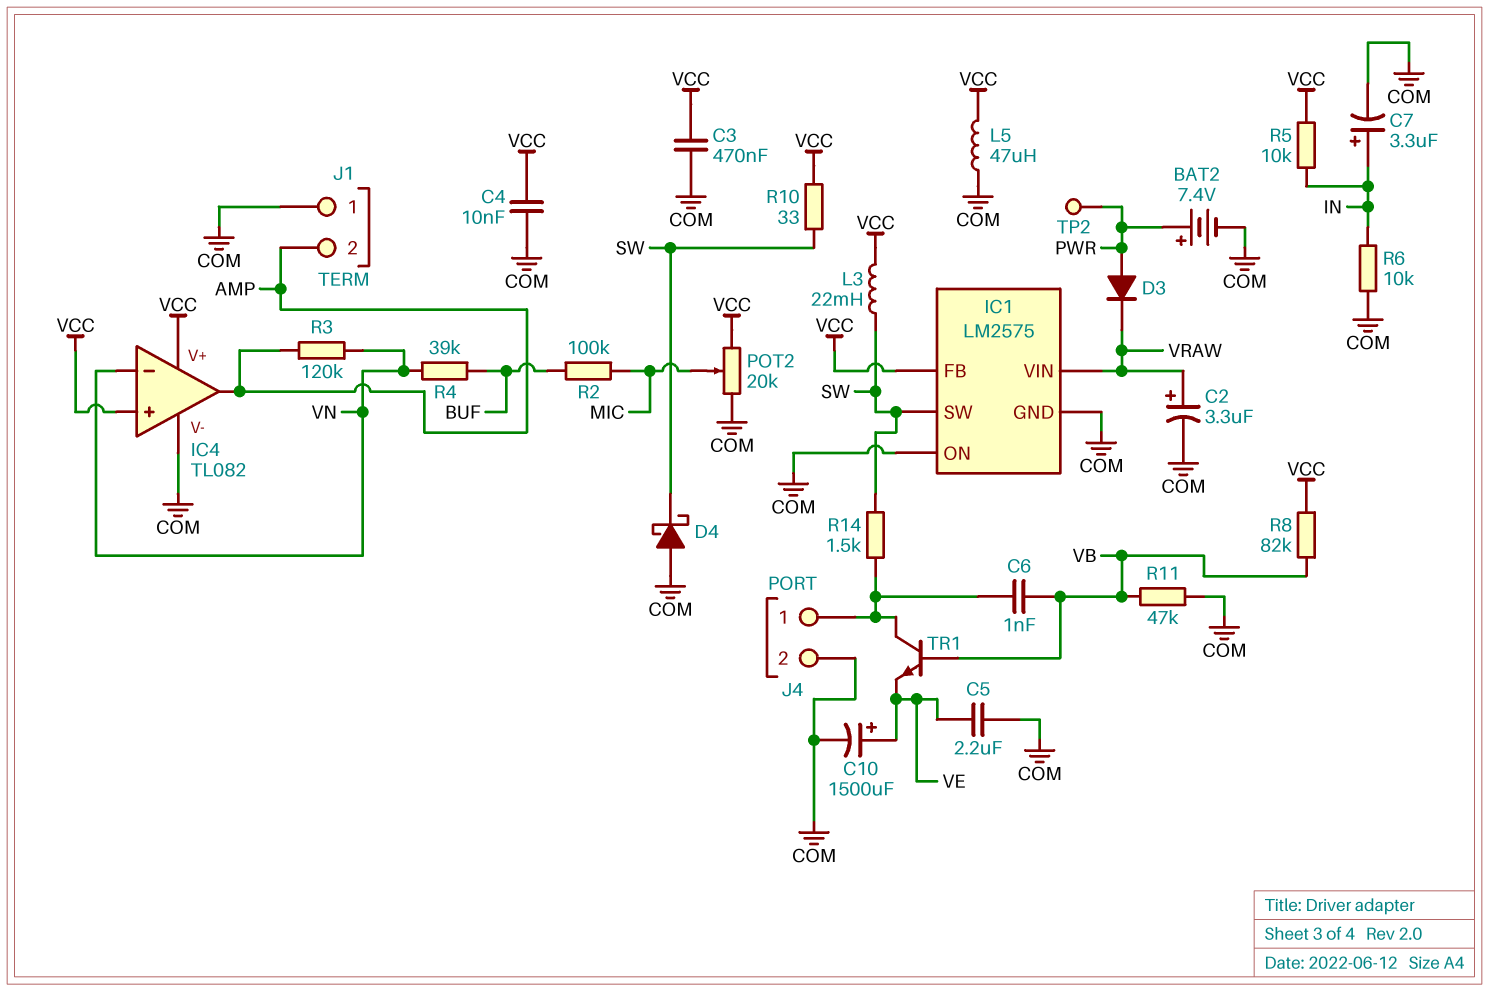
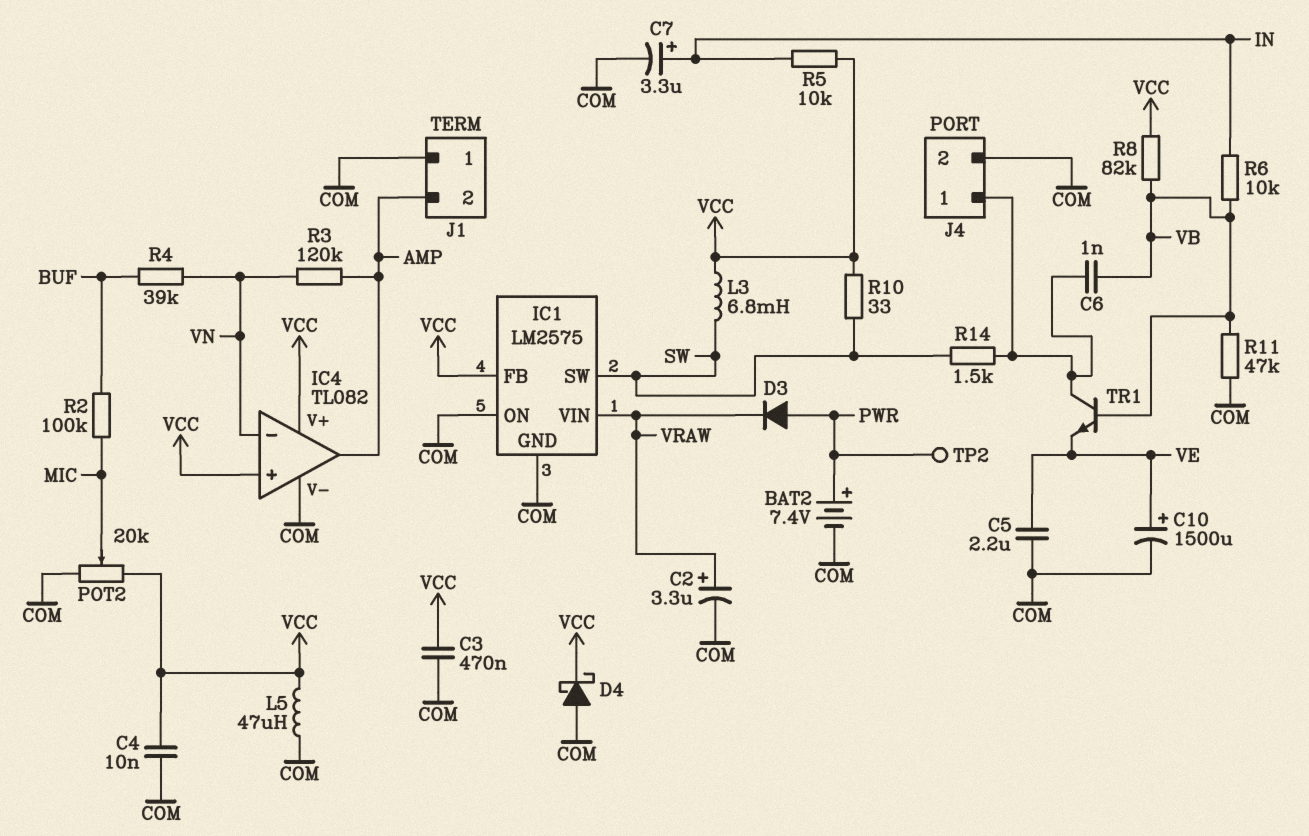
D4: schottky (A COM, K SW) -> schottky (A COM, K VCC)
L3: 22mH (SW, VCC) -> 6.8mH (SW, VCC)
R6: 10k (COM, IN) -> 10k (IN, VB)

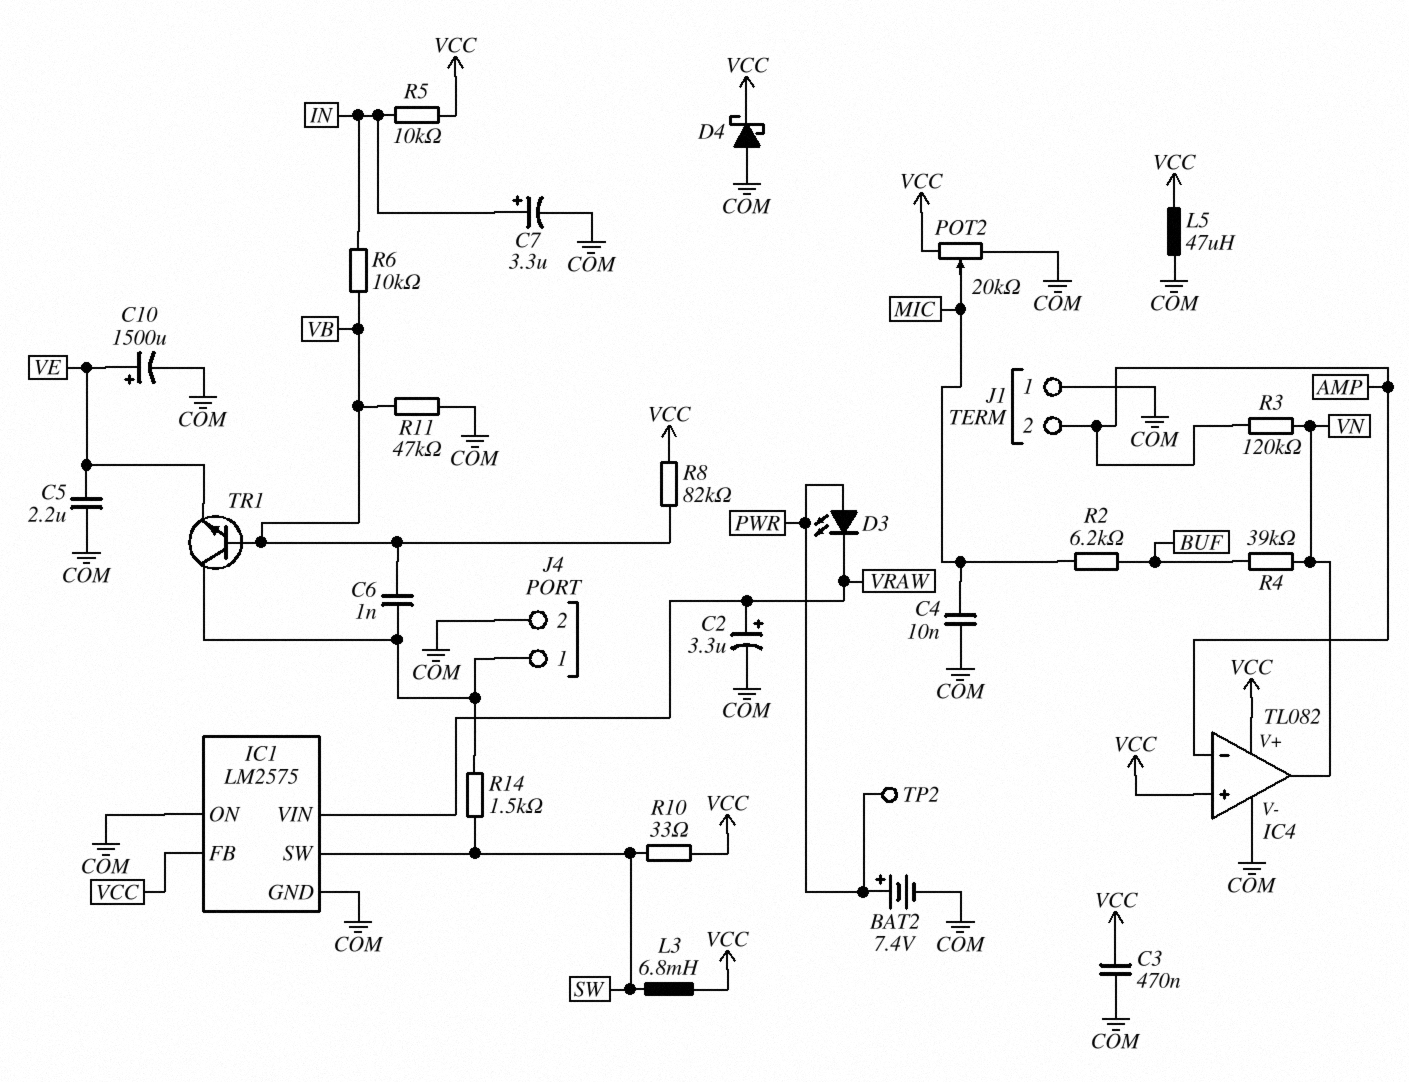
C4: 10nF (COM, VCC) -> 10nF (COM, MIC)
D3: diode (A PWR, K VRAW) -> LED (A PWR, K VRAW)
IC4 pin in-: VN -> AMP
IC4 pin out: AMP -> VN
R2: 100k (BUF, MIC) -> 6.2k (BUF, MIC)

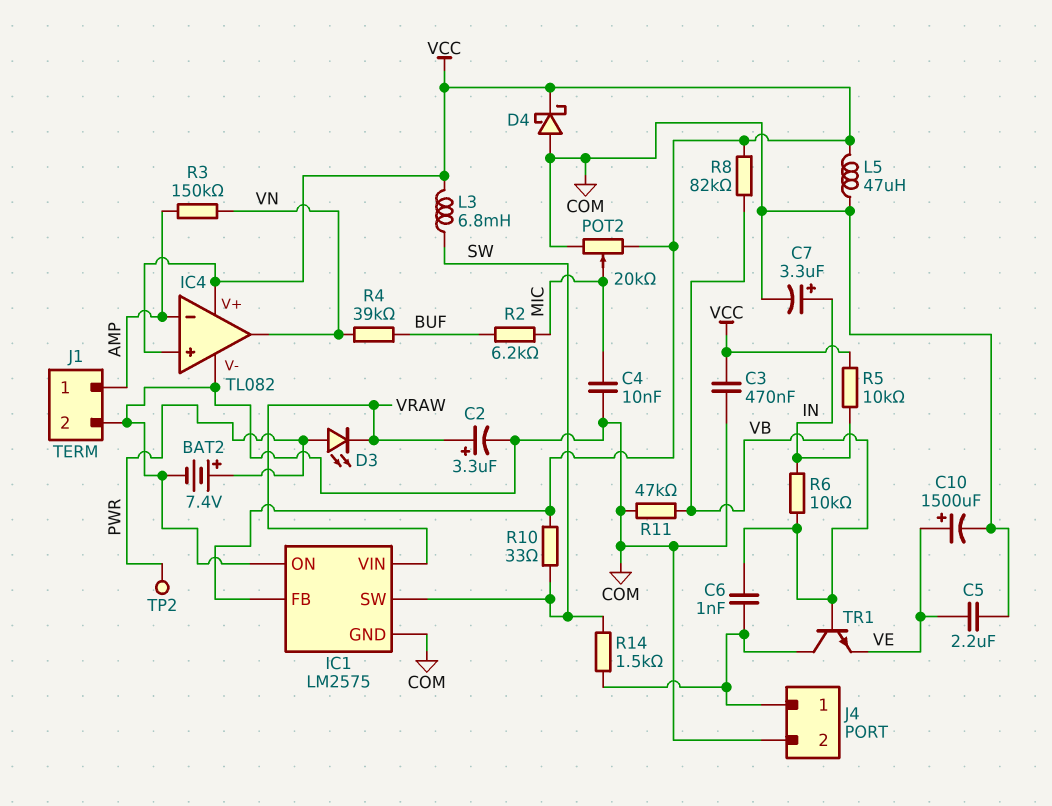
J1 pin 1: COM -> AMP
J1 pin 2: AMP -> COM
R3: 120k (AMP, VN) -> 150k (AMP, VN)

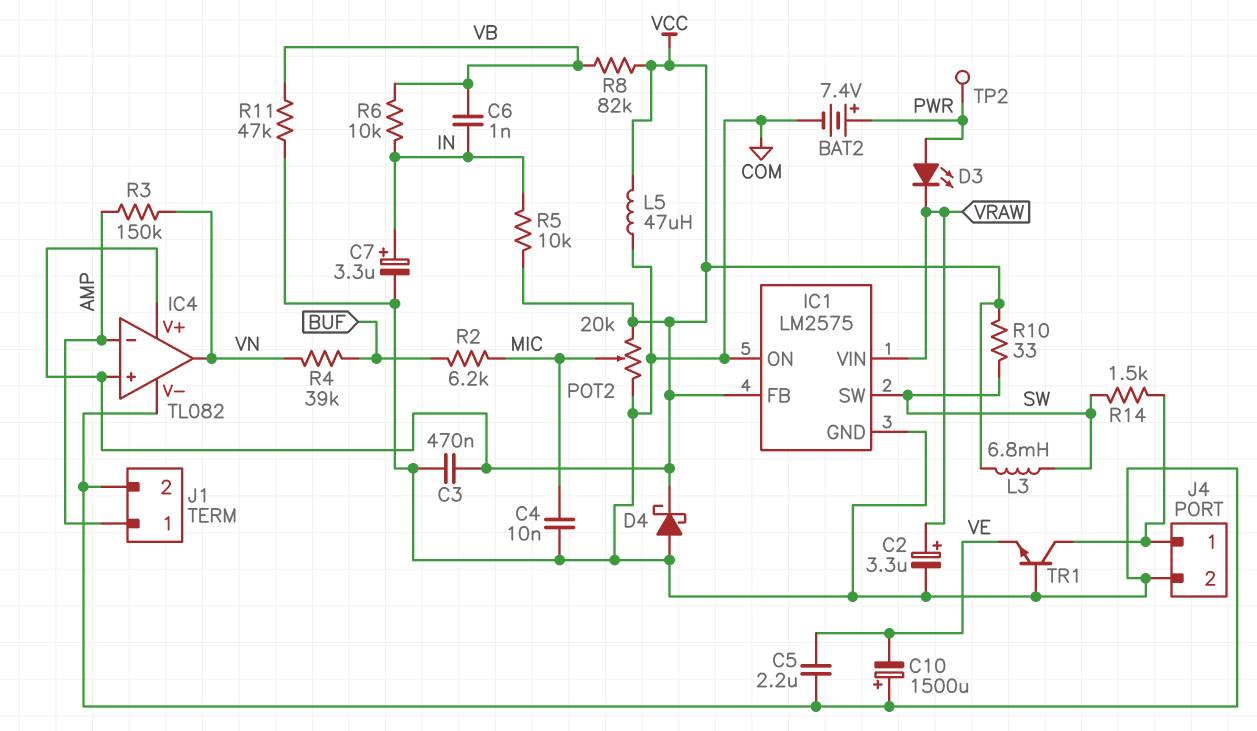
C6: 1nF (J4/1, VB) -> 1nF (IN, VB)
C10: 1500uF (plus VE, minus COM) -> 1500uF (plus COM, minus VE)
TR1: NPN (B VB, C J4/1, E VE) -> NPN (B COM, C J4/1, E VE)

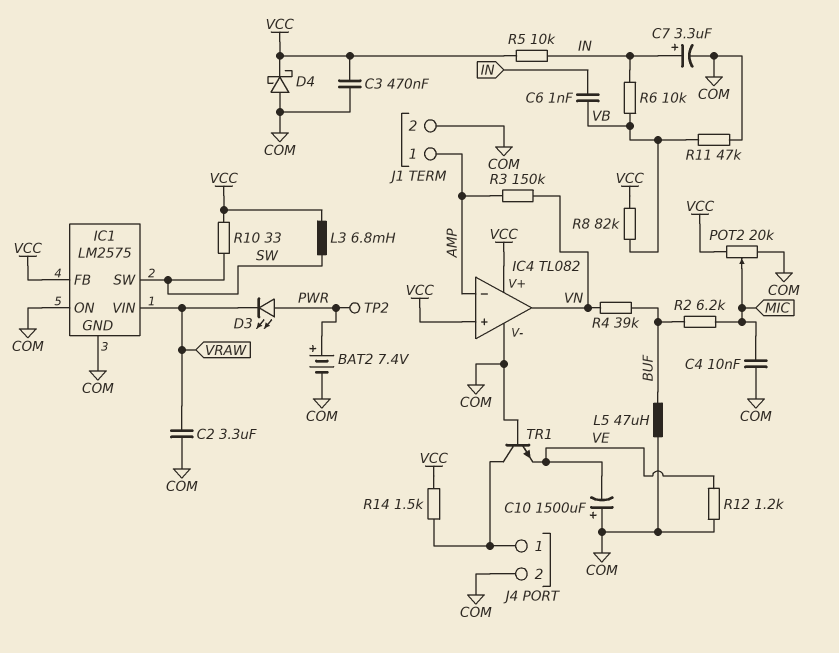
C2: 3.3uF (plus VRAW, minus COM) -> 3.3uF (COM, VRAW)
C5: 2.2uF (COM, VE) -> none
L5: 47uH (COM, VCC) -> 47uH (BUF, COM)
R12: none -> 1.2k (COM, VE)
R14: 1.5k (J4/1, SW) -> 1.5k (J4/1, VCC)

